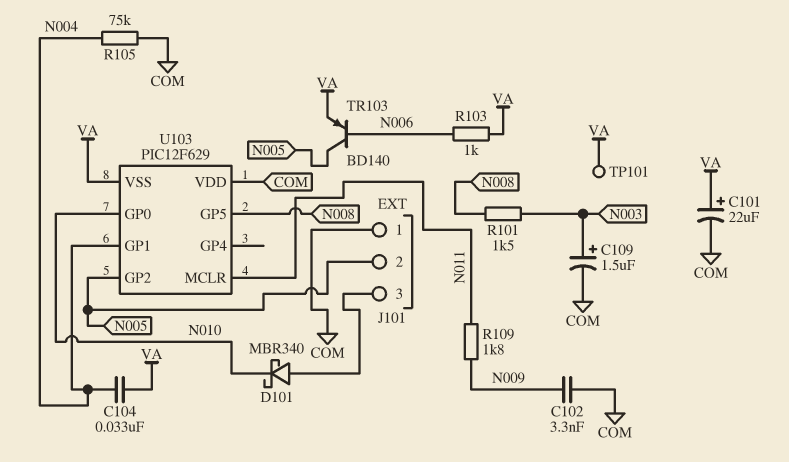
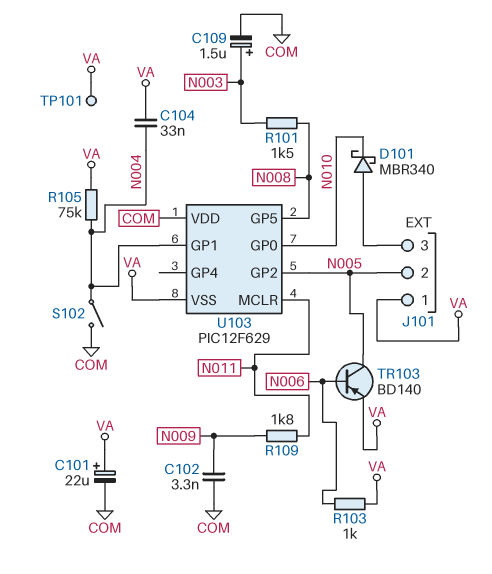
J101 pin 1: COM -> VA
R105: 75k (COM, N004) -> 75k (N004, VA)
S102: none -> switch (COM, N004)

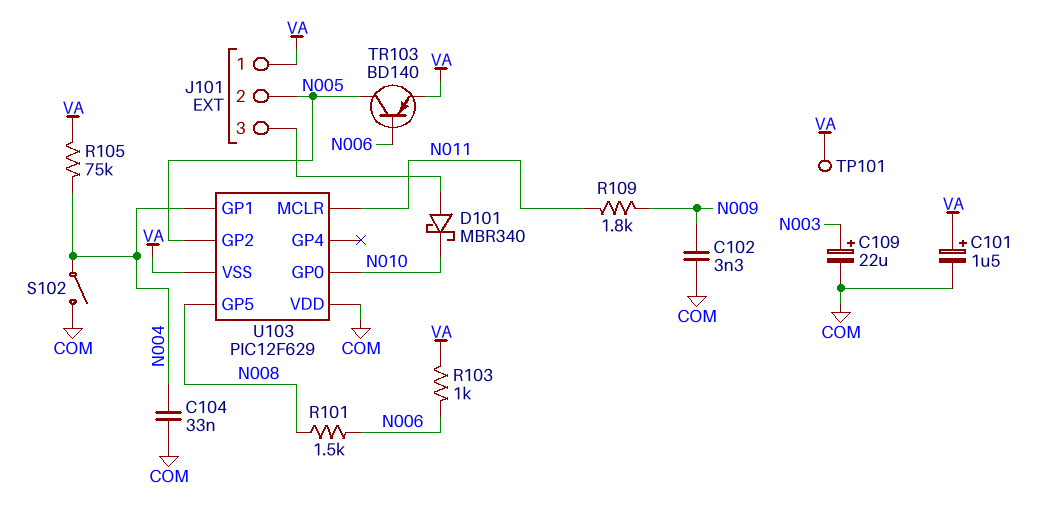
C101: 22uF (plus VA, minus COM) -> 1.5uF (plus VA, minus COM)
C104: 33nF (N004, VA) -> 33nF (COM, N004)
C109: 1.5uF (plus N003, minus COM) -> 22uF (plus N003, minus COM)
R101: 1.5k (N003, N008) -> 1.5k (N006, N008)

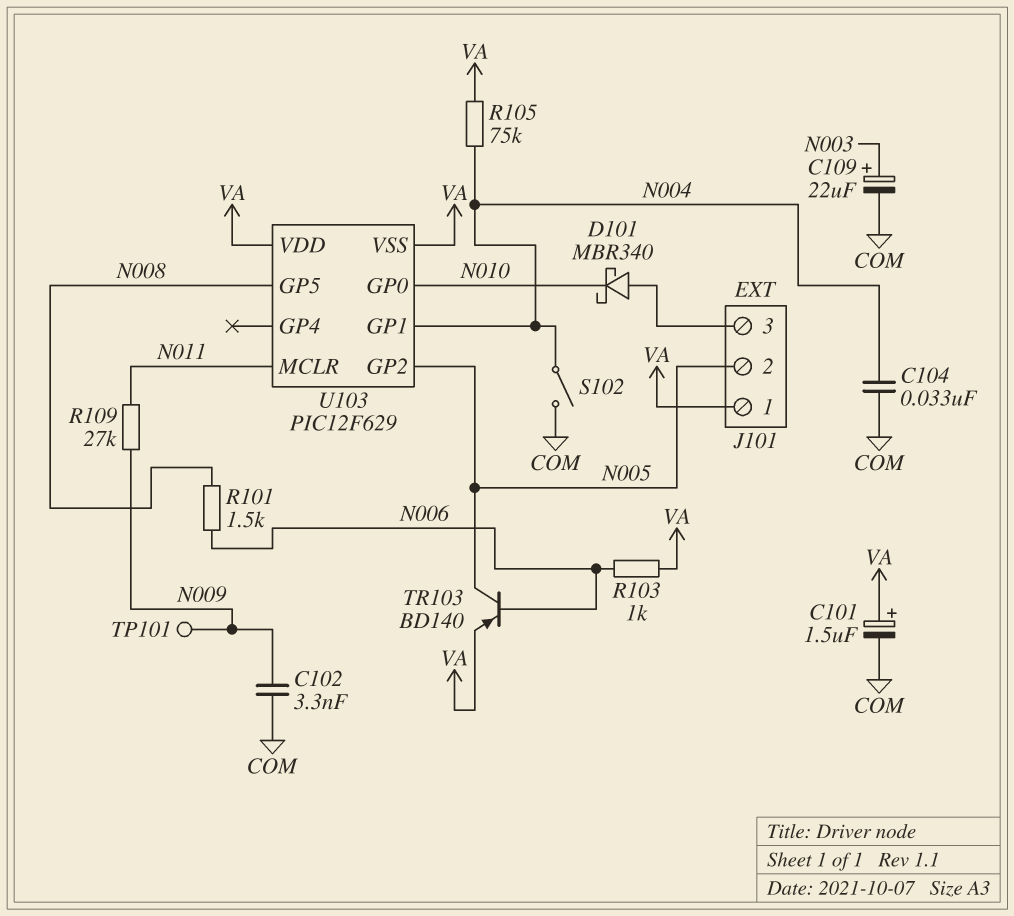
R109: 1.8k (N009, N011) -> 27k (N009, N011)
TP101: test point (VA) -> test point (N009)
U103 pin VDD: COM -> VA

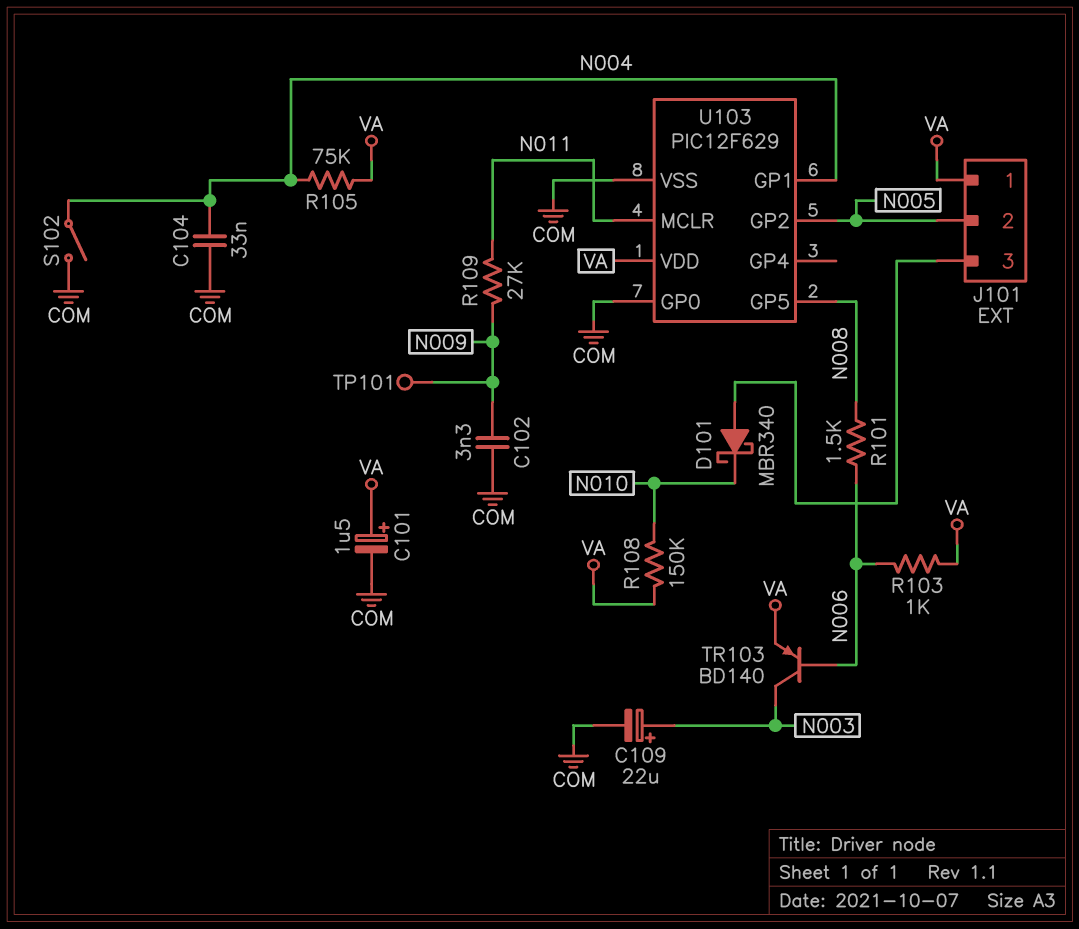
R108: none -> 150k (N010, VA)
TR103: PNP BD140 (B N006, C N005, E VA) -> PNP BD140 (B N006, C N003, E VA)
U103 pin GP0: N010 -> COM
U103 pin VSS: VA -> COM

